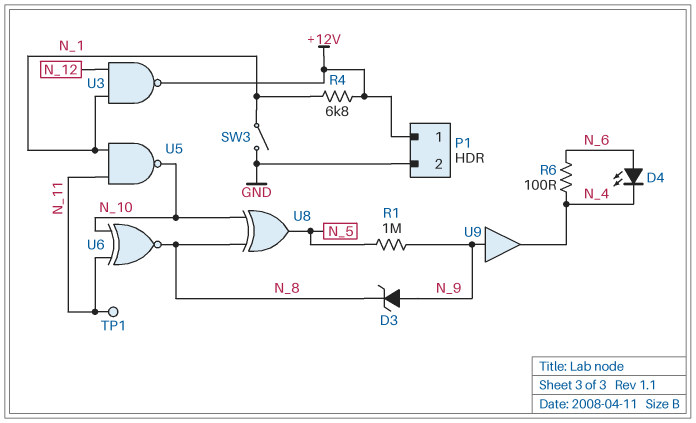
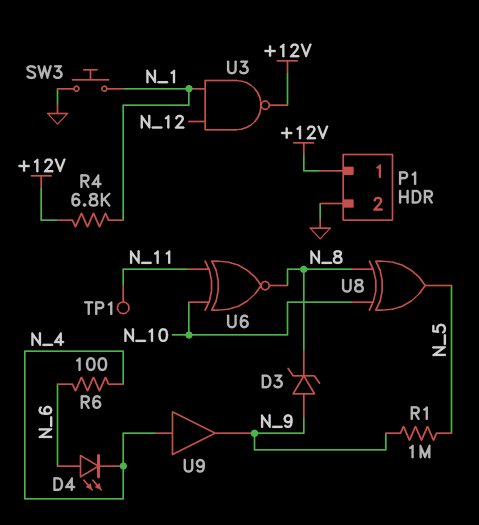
SW3: switch (GND, N_1) -> button (GND, N_1)
U5: NAND (in N_1, in N_11, out N_10) -> none
U9: buffer (in N_9, out N_4) -> buffer (in N_4, out N_9)

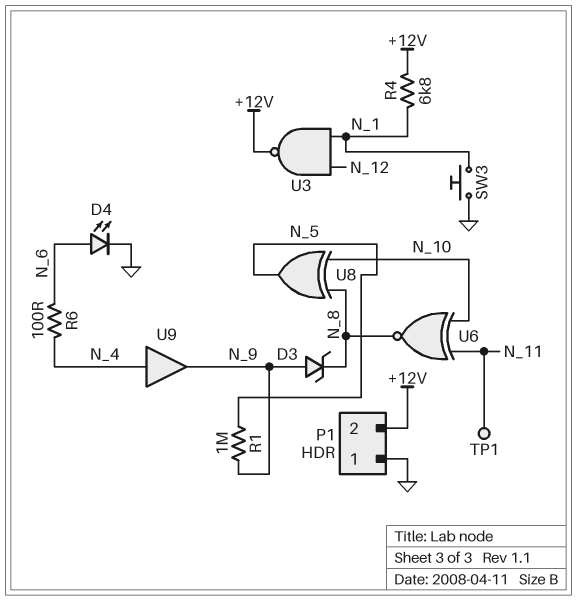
D4: LED (A N_6, K N_4) -> LED (A N_6, K GND)
P1 pin 1: +12V -> GND
P1 pin 2: GND -> +12V

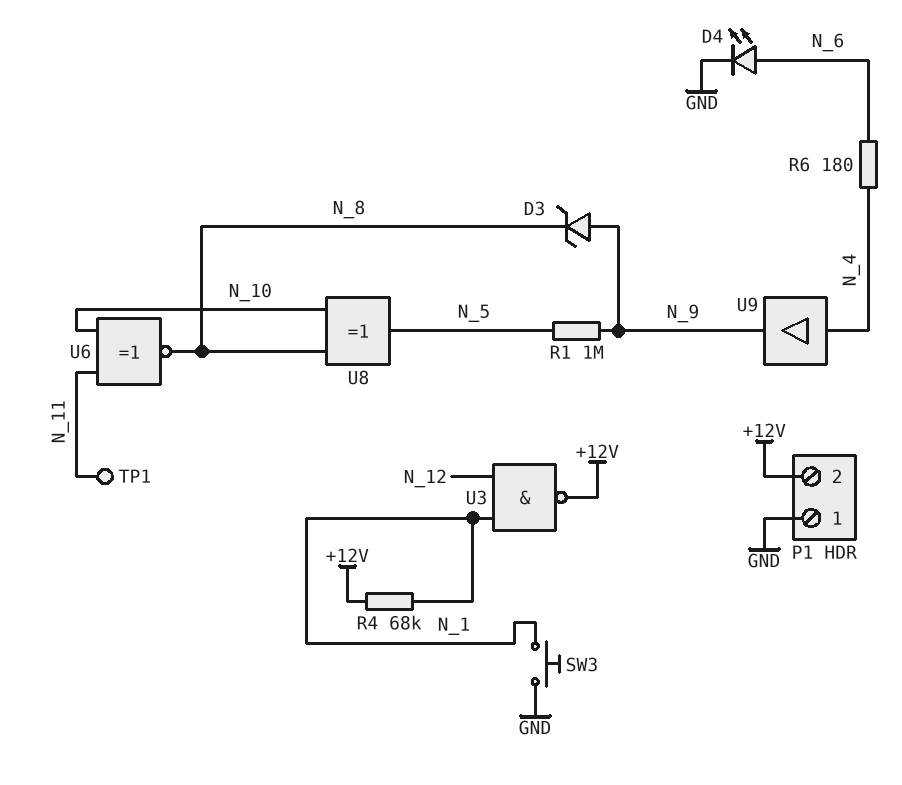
R4: 6.8k (+12V, N_1) -> 68k (+12V, N_1)
R6: 100 (N_4, N_6) -> 180 (N_4, N_6)

